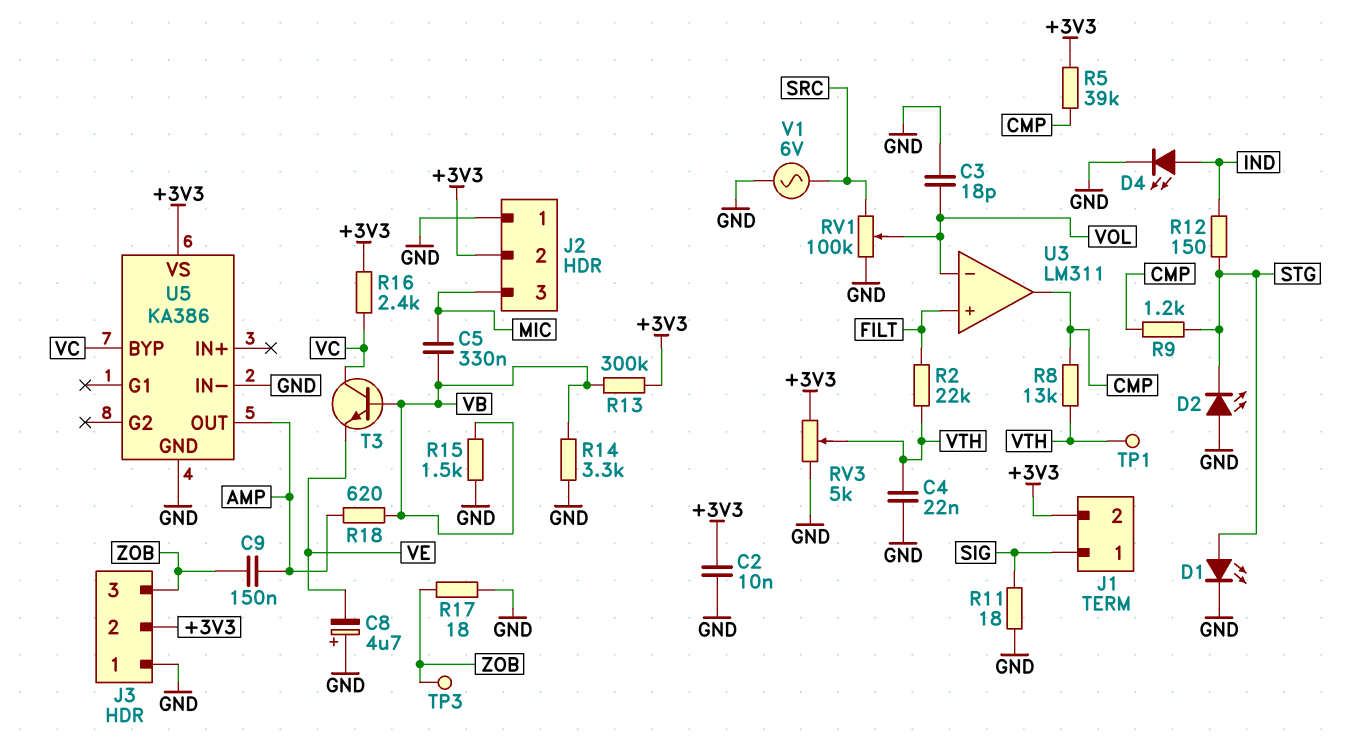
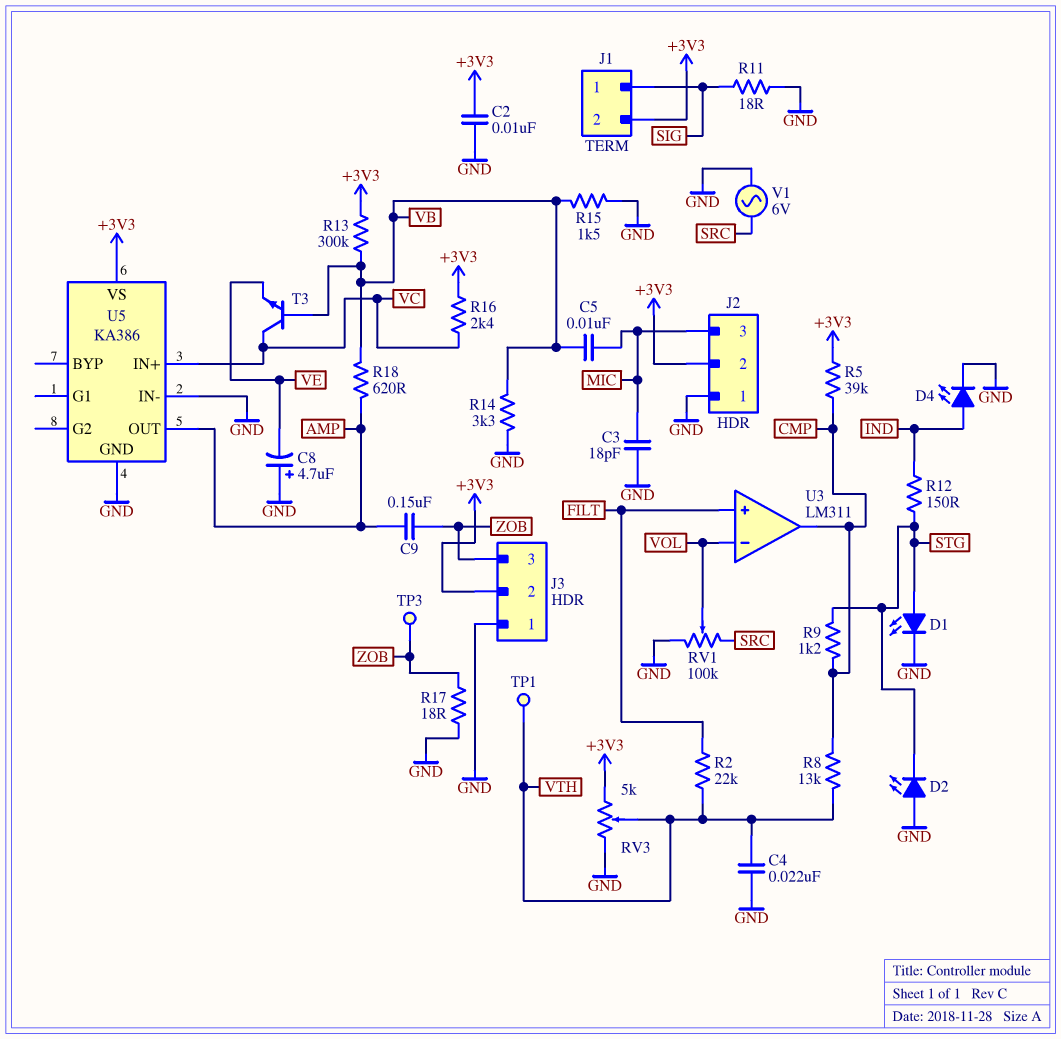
C3: 18pF (GND, VOL) -> 18pF (GND, MIC)
C5: 330nF (MIC, VB) -> 10nF (MIC, VB)
U5 pin BYP: VC -> none
U5 pin IN+: none -> VC

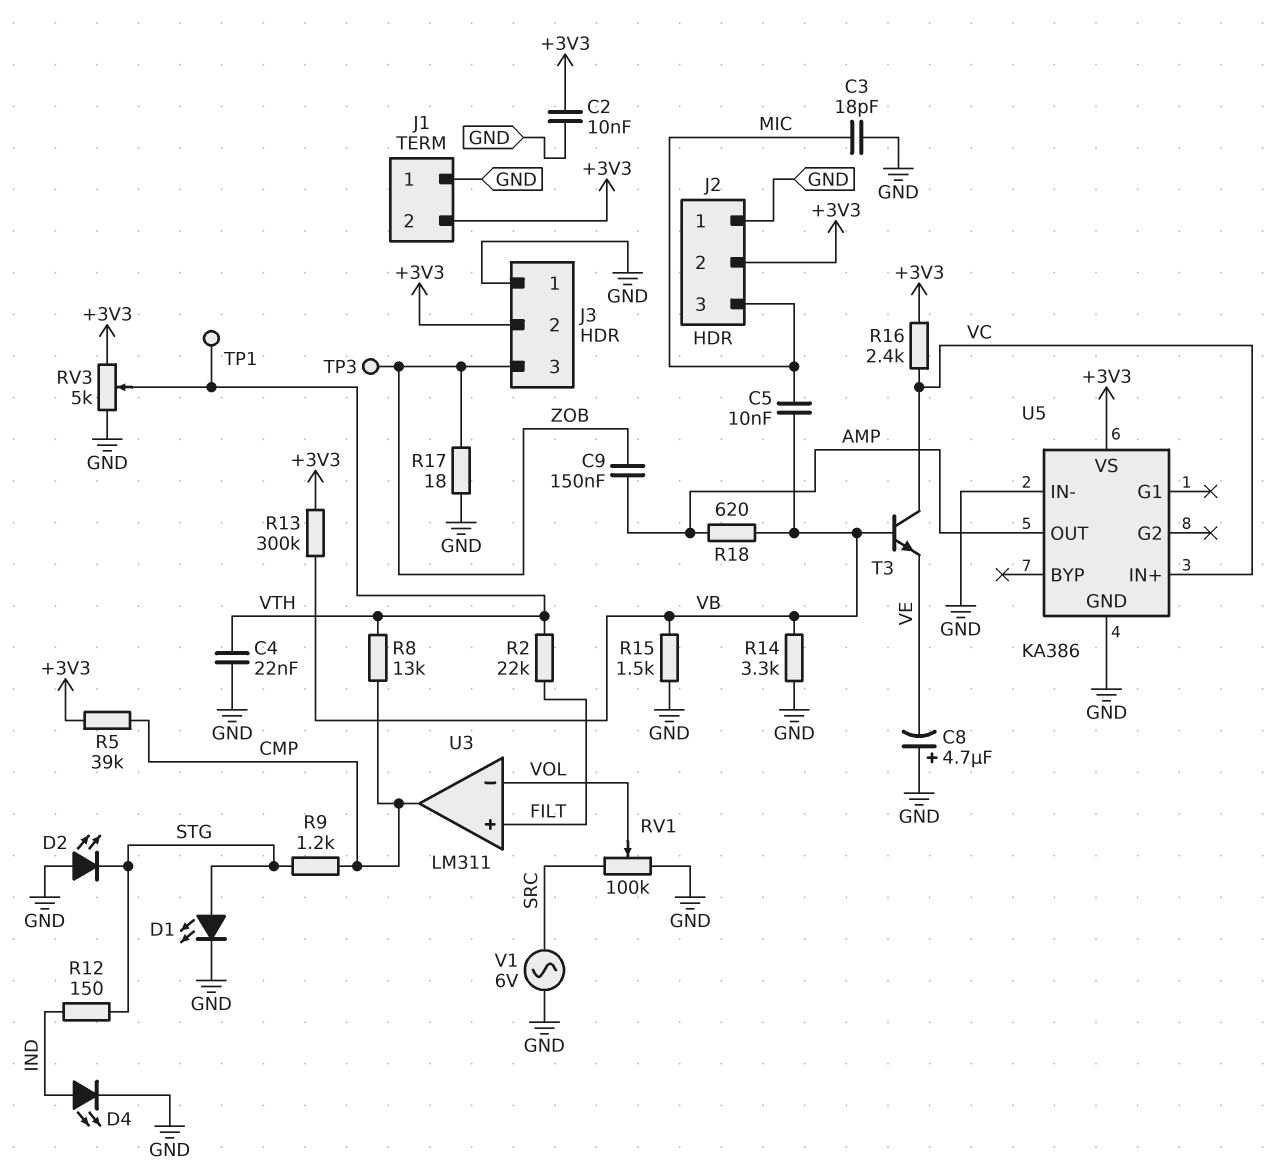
J1 pin 1: SIG -> GND
R11: 18 (GND, SIG) -> none

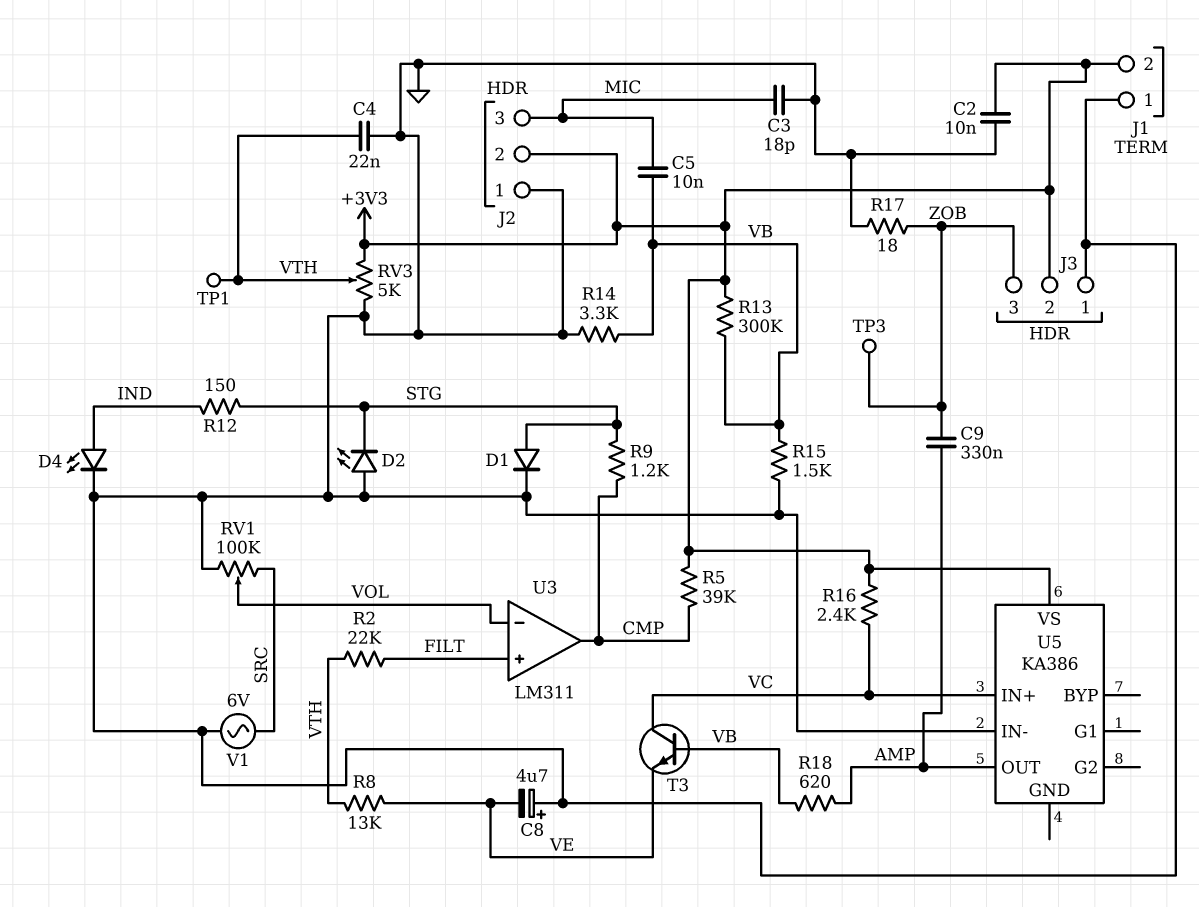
C9: 150nF (AMP, ZOB) -> 330nF (AMP, ZOB)
D1: LED (A STG, K GND) -> diode (A STG, K GND)
R8: 13k (CMP, VTH) -> 13k (VE, VTH)
U5 pin GND: GND -> none

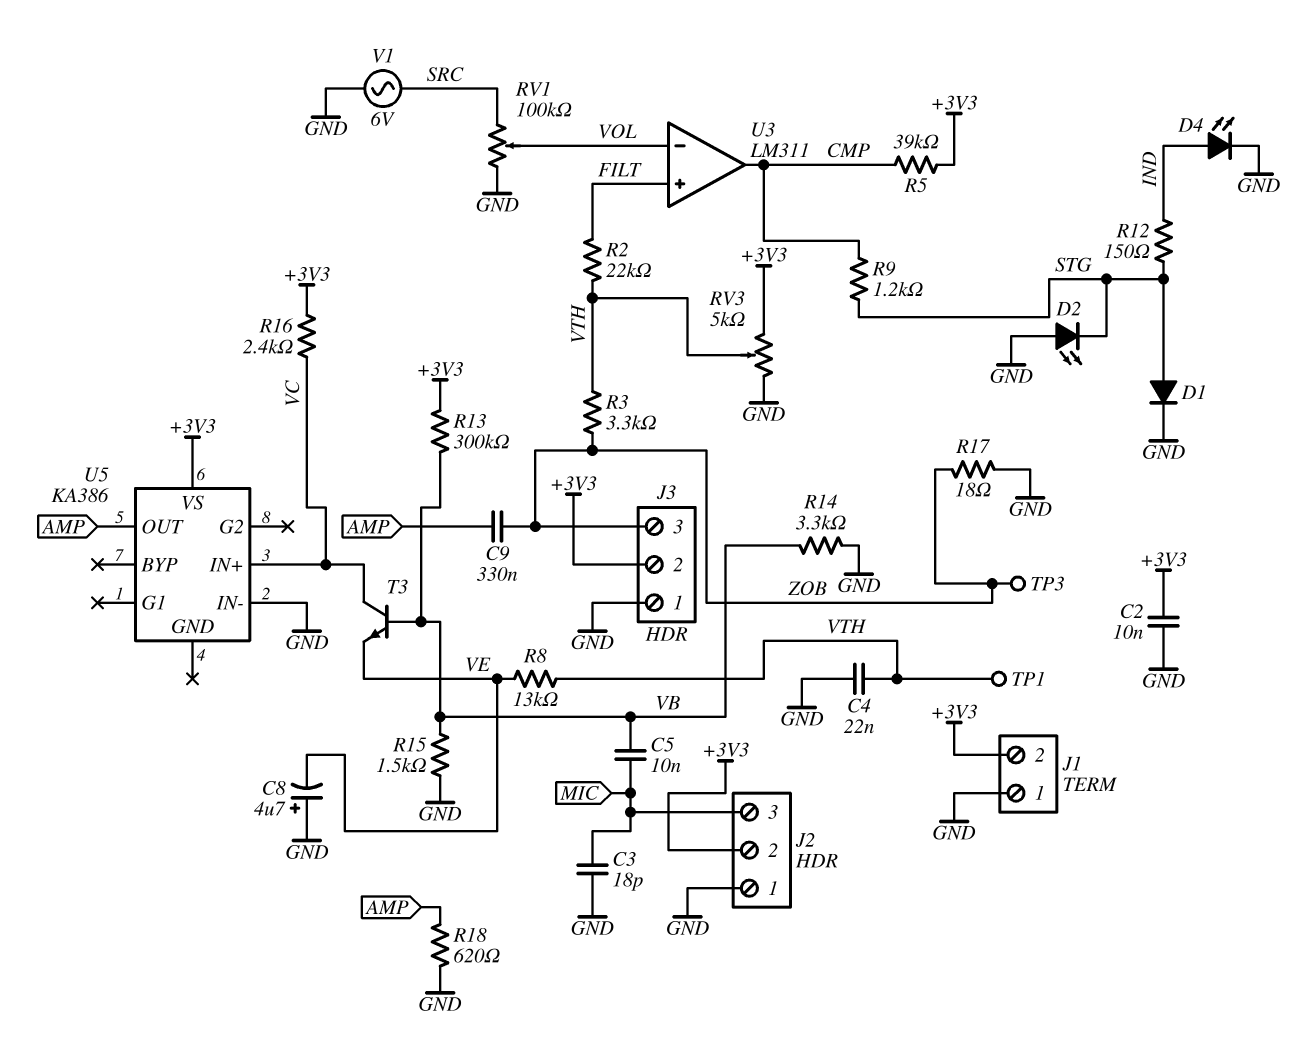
R3: none -> 3.3k (VTH, ZOB)
R18: 620 (AMP, VB) -> 620 (AMP, GND)

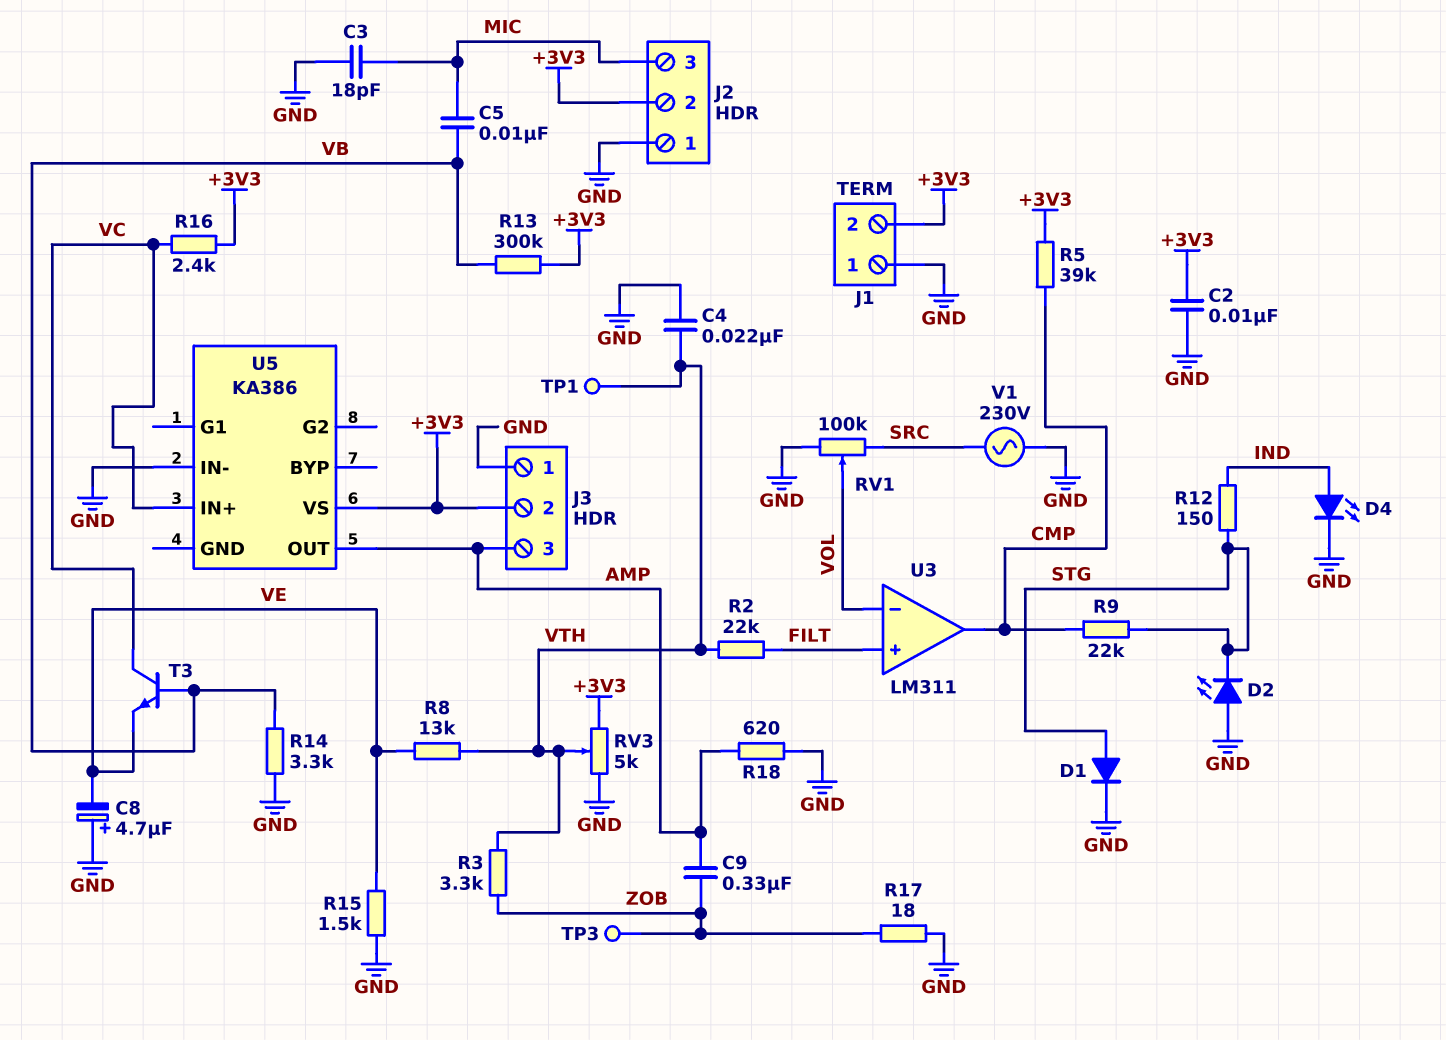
J3 pin 3: ZOB -> AMP
R9: 1.2k (CMP, STG) -> 22k (CMP, STG)
R15: 1.5k (GND, VB) -> 1.5k (GND, VE)
V1: AC 6V (GND, SRC) -> AC 230V (GND, SRC)

